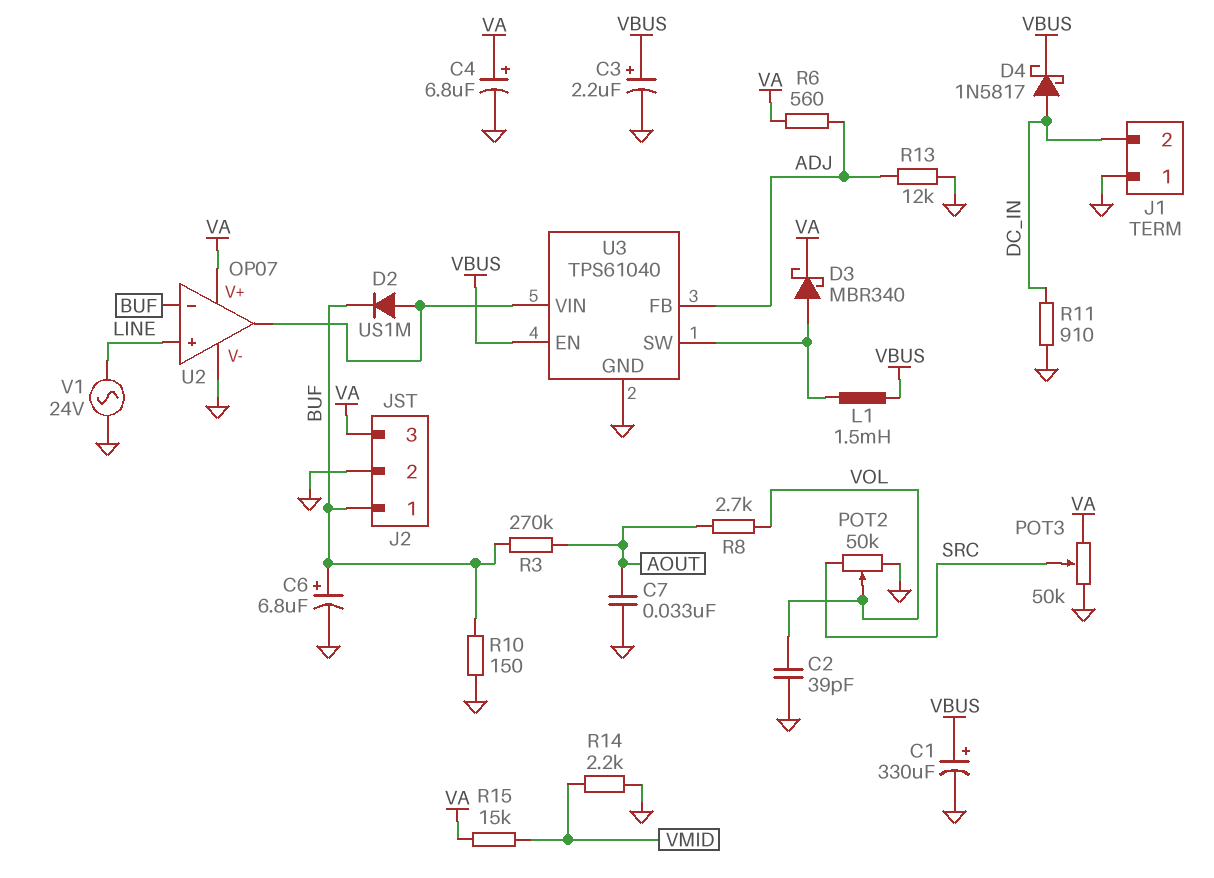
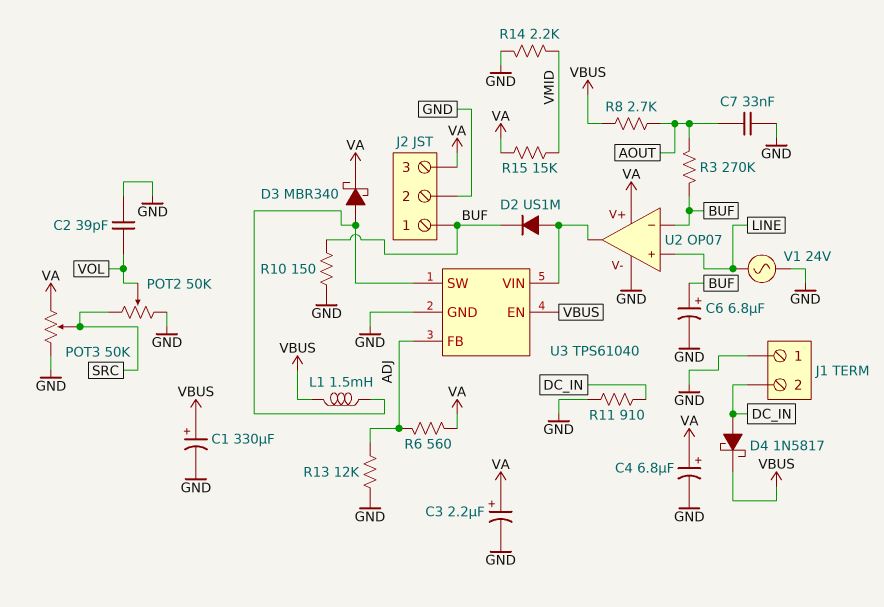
C3: 2.2uF (plus VBUS, minus GND) -> 2.2uF (plus VA, minus GND)
R8: 2.7k (AOUT, VOL) -> 2.7k (AOUT, VBUS)

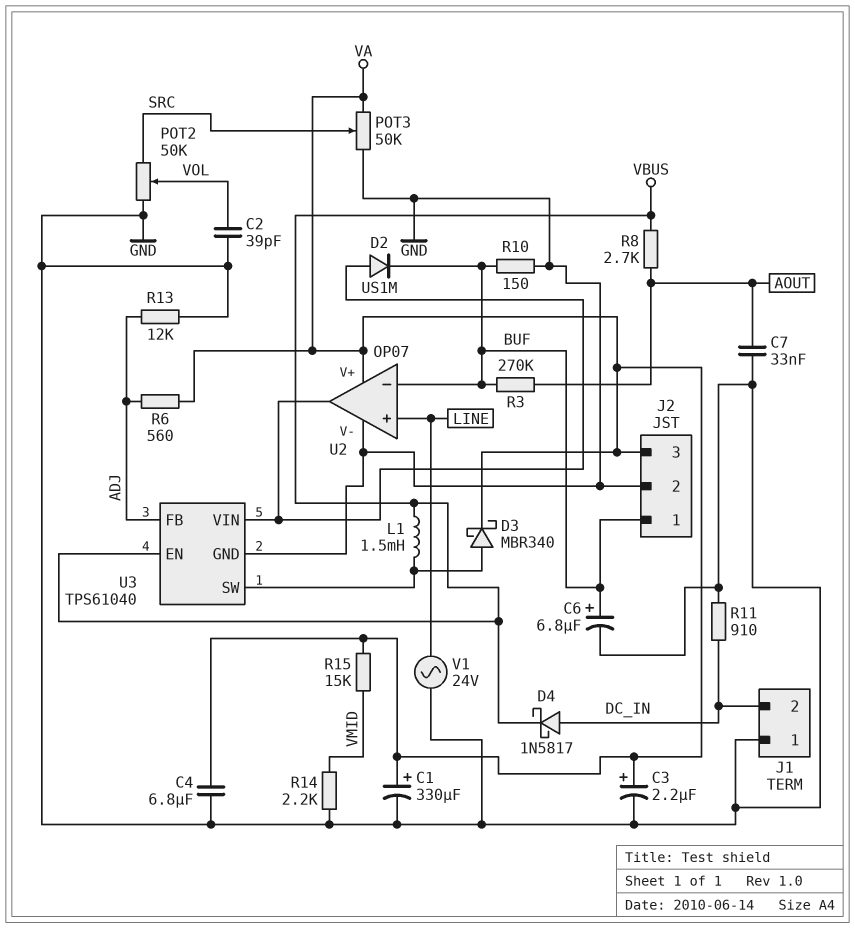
C1: 330uF (plus VBUS, minus GND) -> 330uF (plus VA, minus GND)
C4: 6.8uF (plus VA, minus GND) -> 6.8uF (GND, VA)

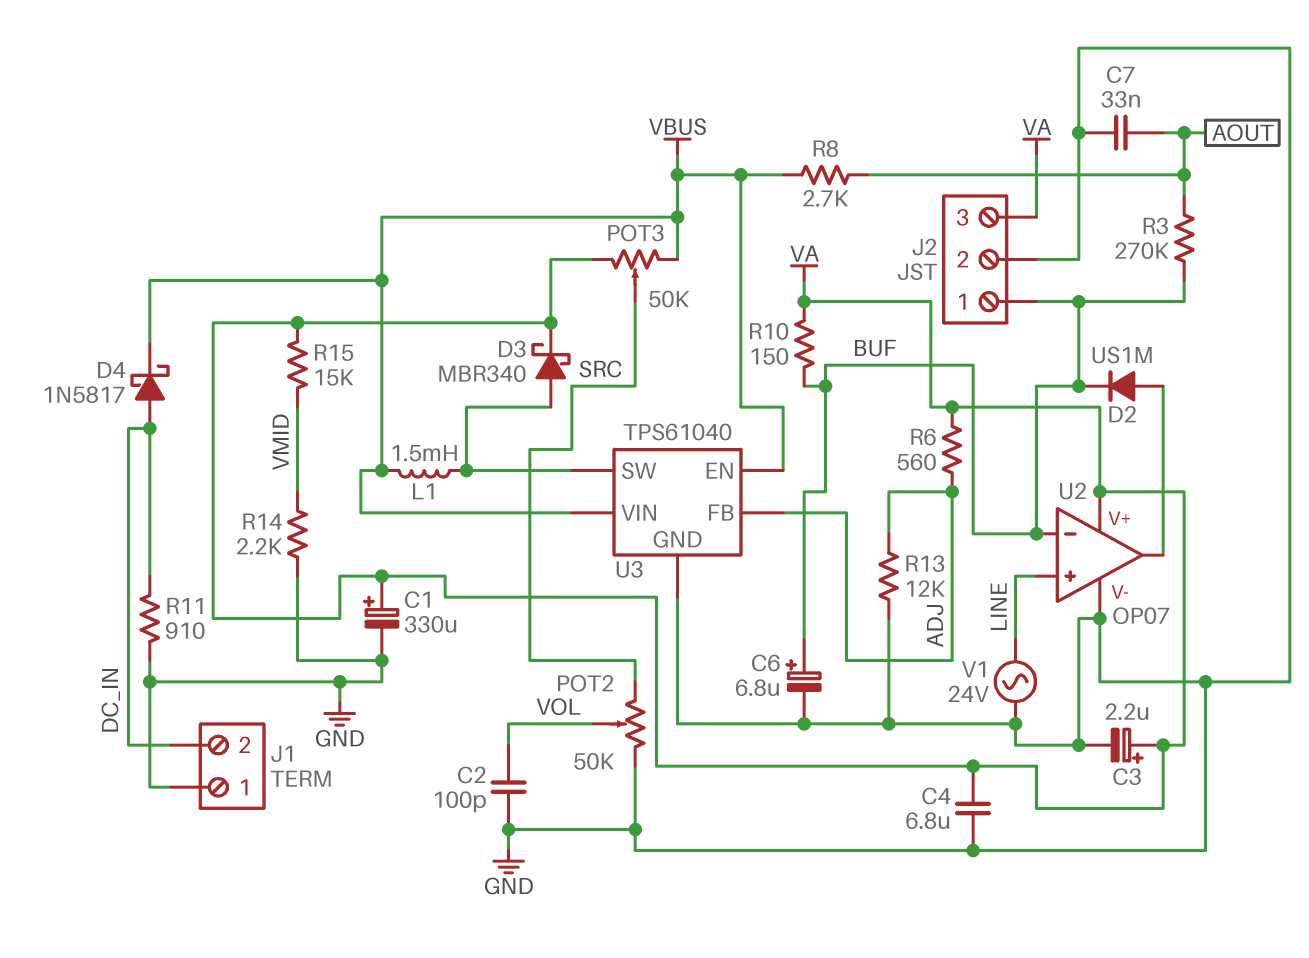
C2: 39pF (GND, VOL) -> 100pF (GND, VOL)
POT3: 50k (GND, VA, wiper SRC) -> 50k (VA, VBUS, wiper SRC)
R10: 150 (BUF, GND) -> 150 (BUF, VA)
U3 pin VIN: U2/out -> VBUS

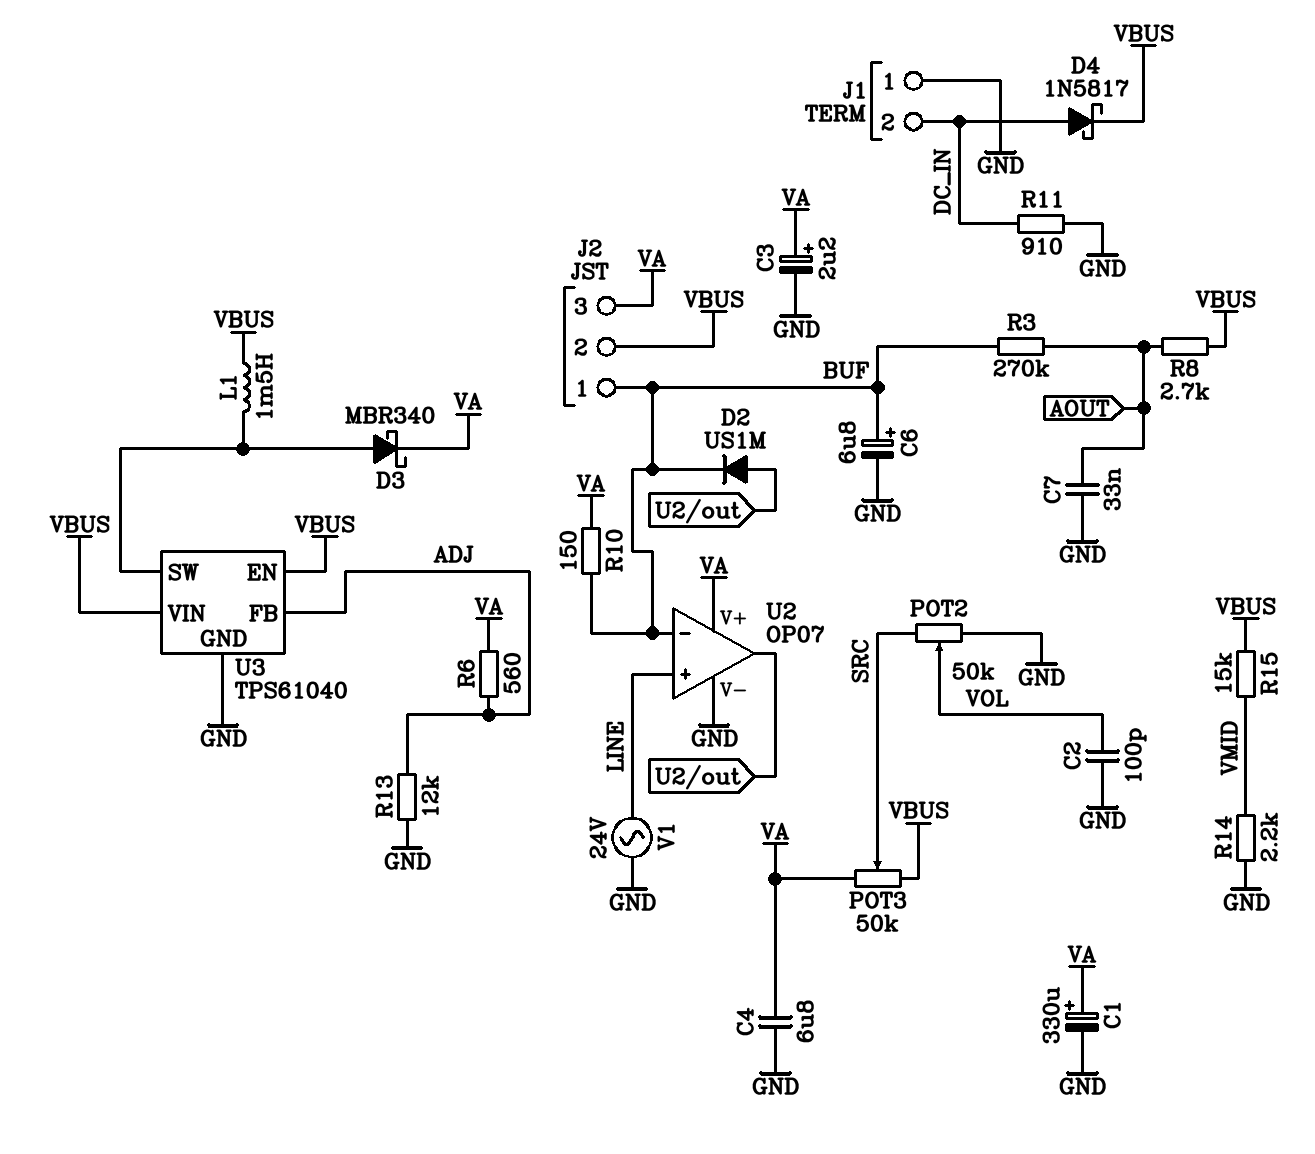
J2 pin 2: GND -> VBUS
R15: 15k (VA, VMID) -> 15k (VBUS, VMID)

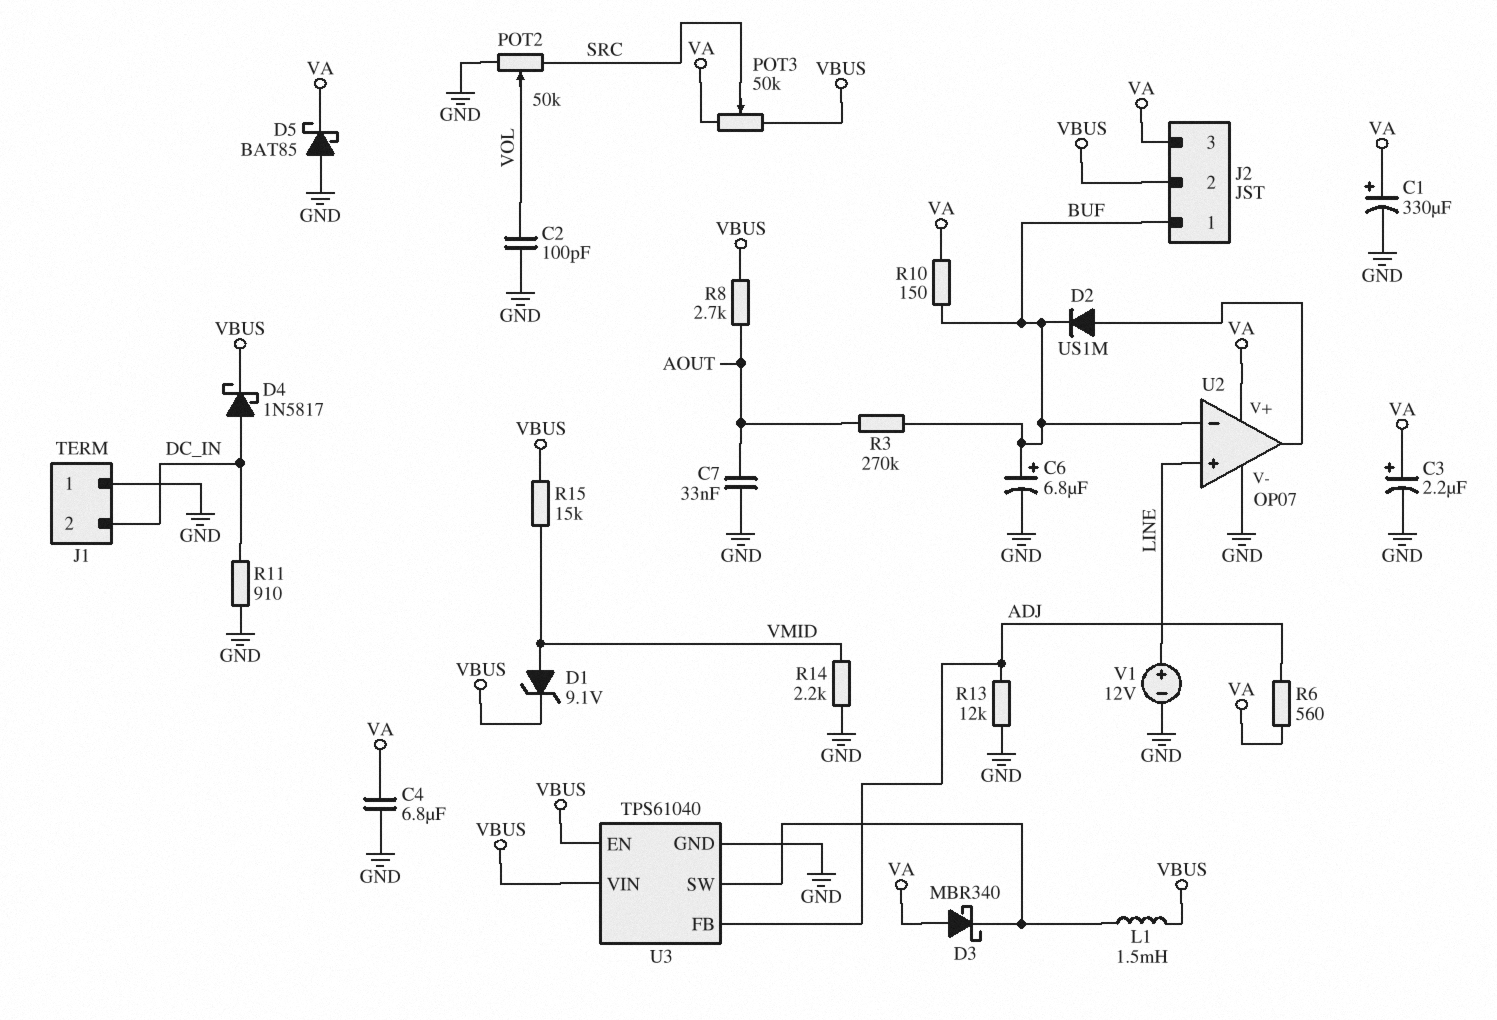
D1: none -> zener 9.1V (A VMID, K VBUS)
D3: schottky MBR340 (A U3/SW, K VA) -> schottky MBR340 (A VA, K U3/SW)
D5: none -> schottky BAT85 (A GND, K VA)
V1: AC 24V (GND, LINE) -> 12V (plus LINE, minus GND)

